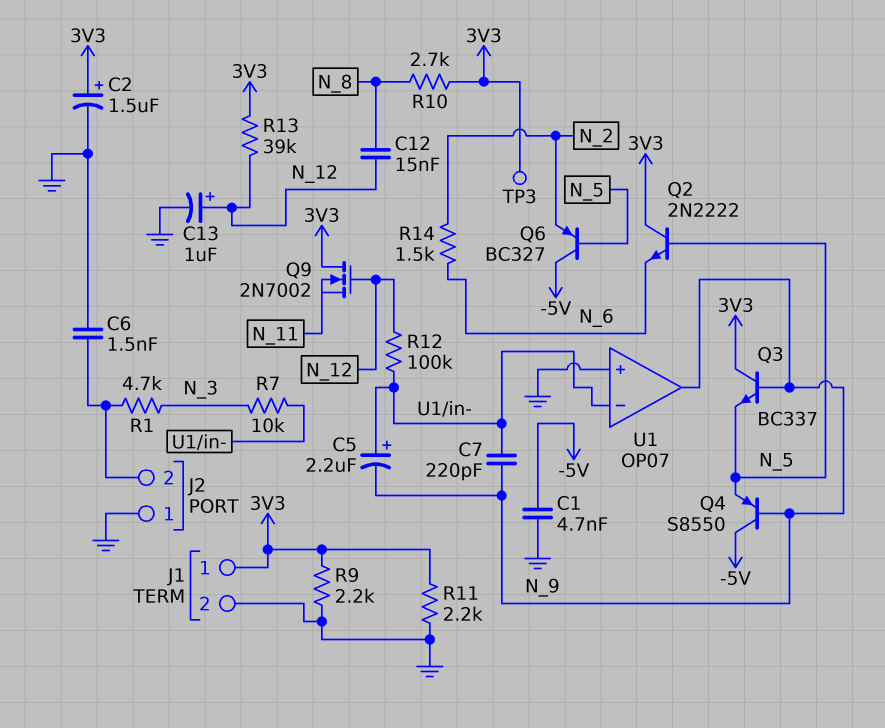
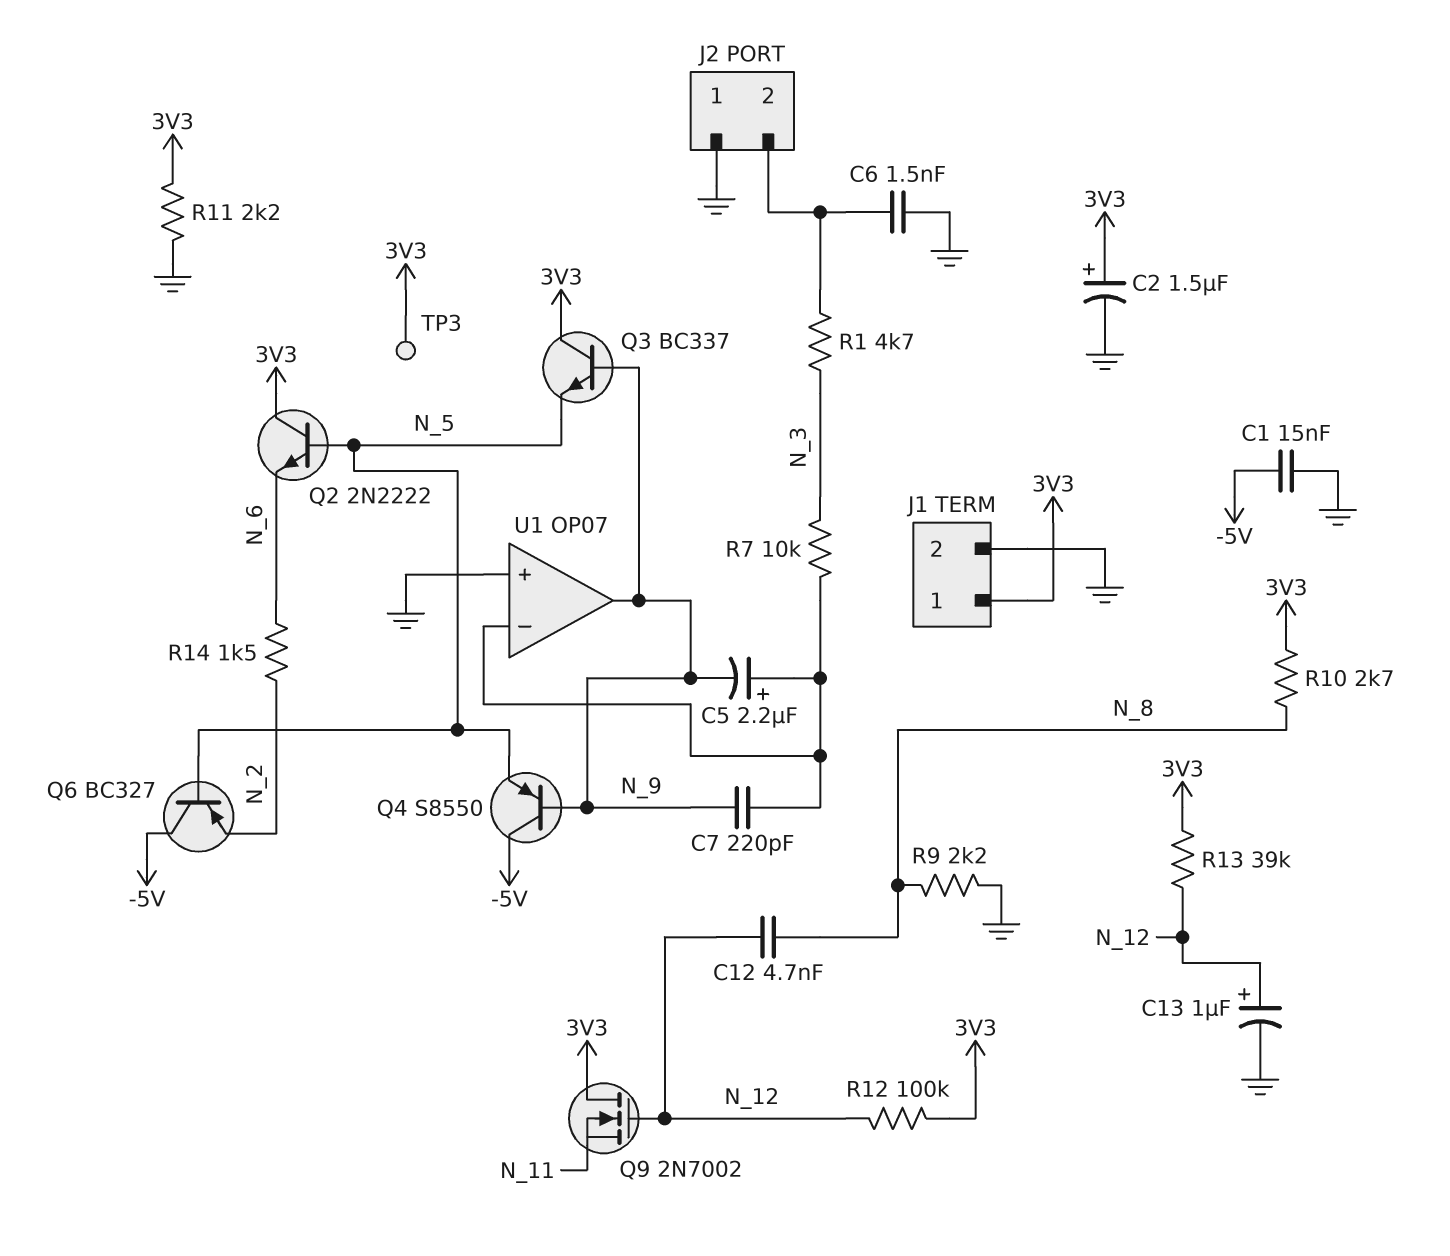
C1: 4.7nF (-5V, GND) -> 15nF (-5V, GND)
C12: 15nF (N_8, N_12) -> 4.7nF (N_8, N_12)
R9: 2.2k (3V3, GND) -> 2.2k (GND, N_8)
R12: 100k (N_12, U1/in-) -> 100k (3V3, N_12)

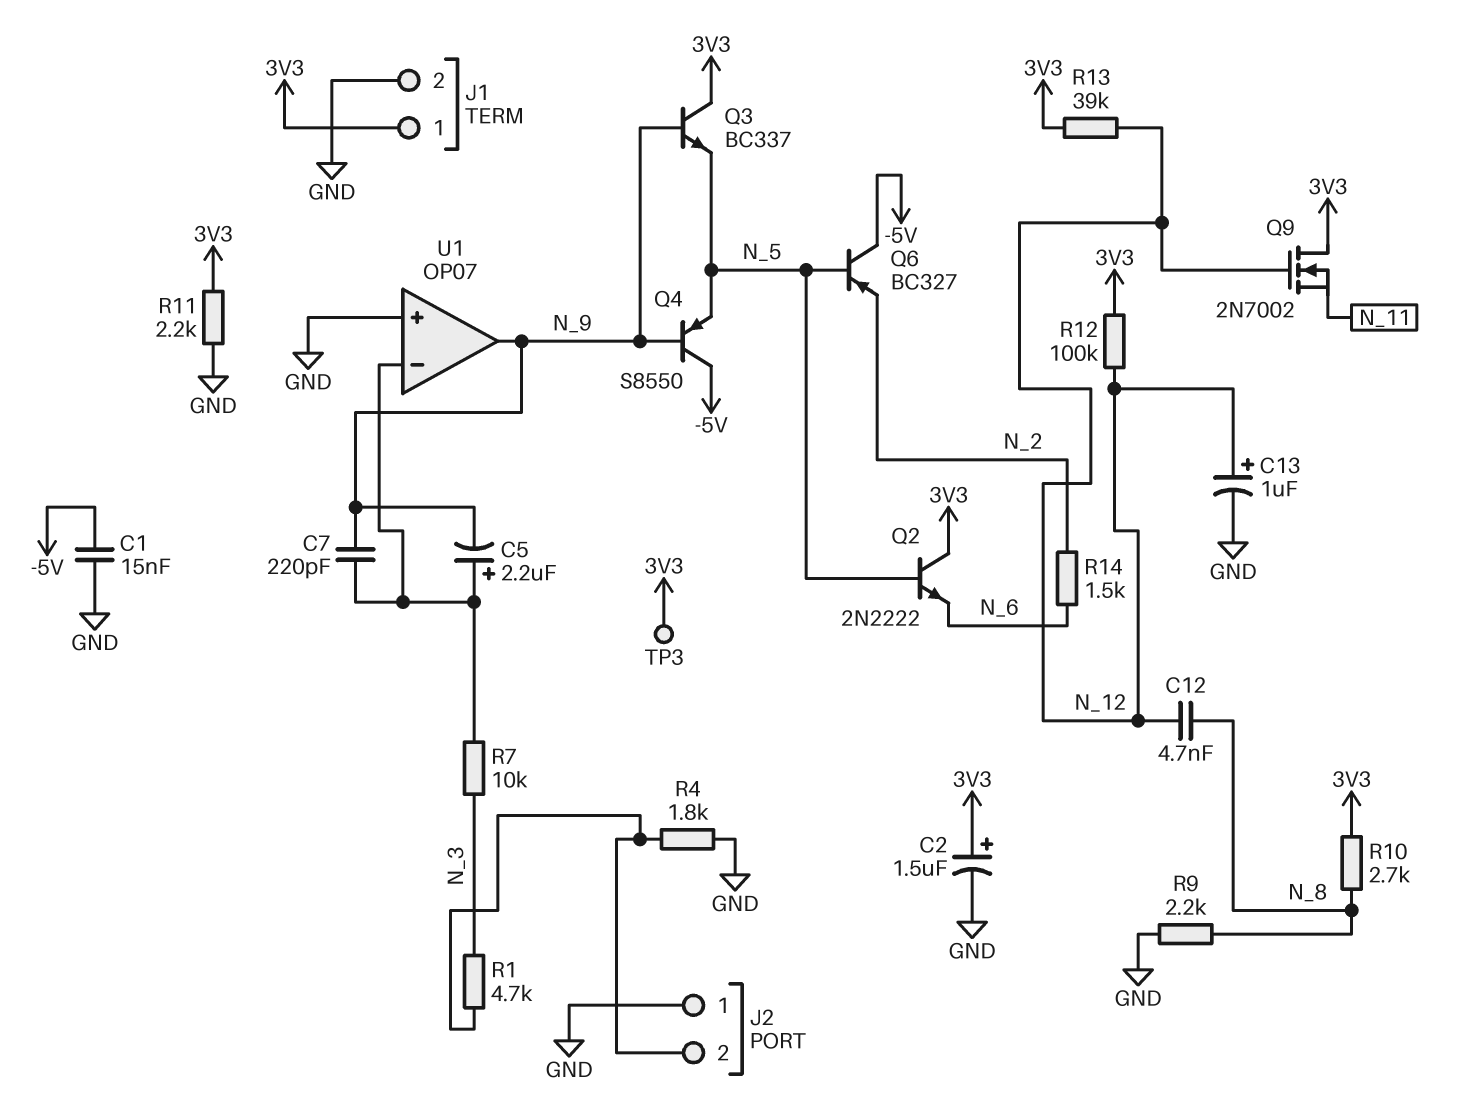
C6: 1.5nF (GND, J2/2) -> none
R4: none -> 1.8k (GND, J2/2)

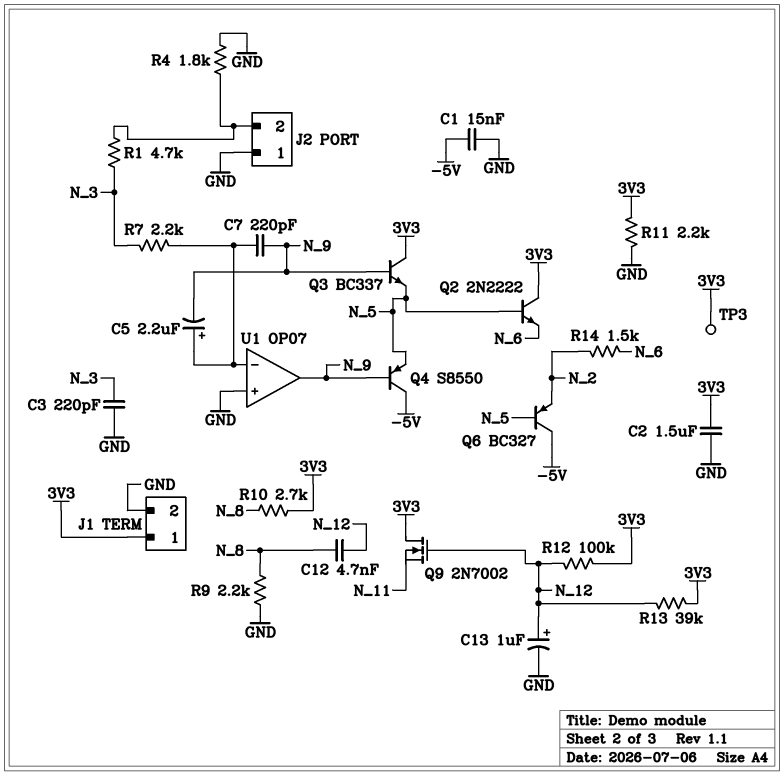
C2: 1.5uF (plus 3V3, minus GND) -> 1.5uF (3V3, GND)
C3: none -> 220pF (GND, N_3)
R7: 10k (N_3, U1/in-) -> 2.2k (N_3, U1/in-)

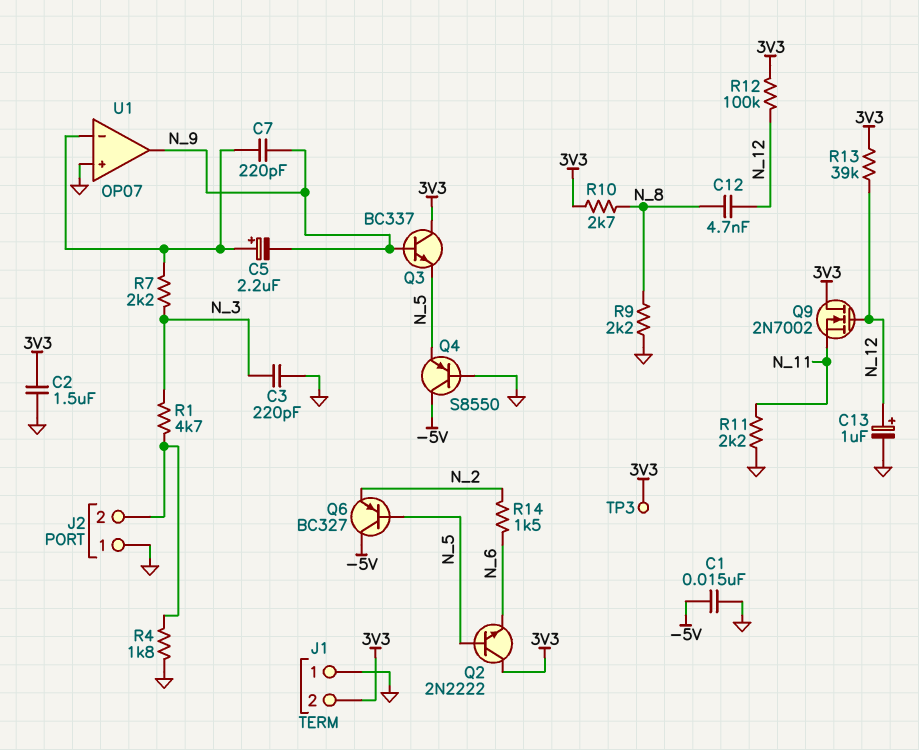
J1 pin 1: 3V3 -> GND
J1 pin 2: GND -> 3V3
Q4: PNP S8550 (B N_9, C -5V, E N_5) -> PNP S8550 (B GND, C -5V, E N_5)
R11: 2.2k (3V3, GND) -> 2.2k (GND, N_11)

